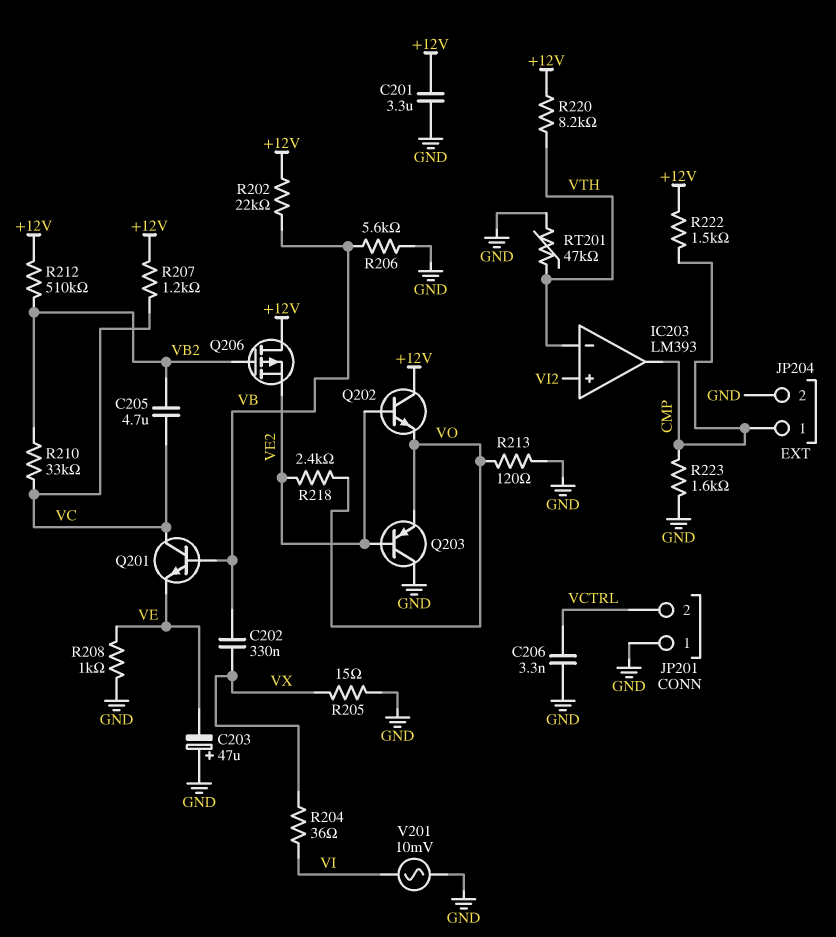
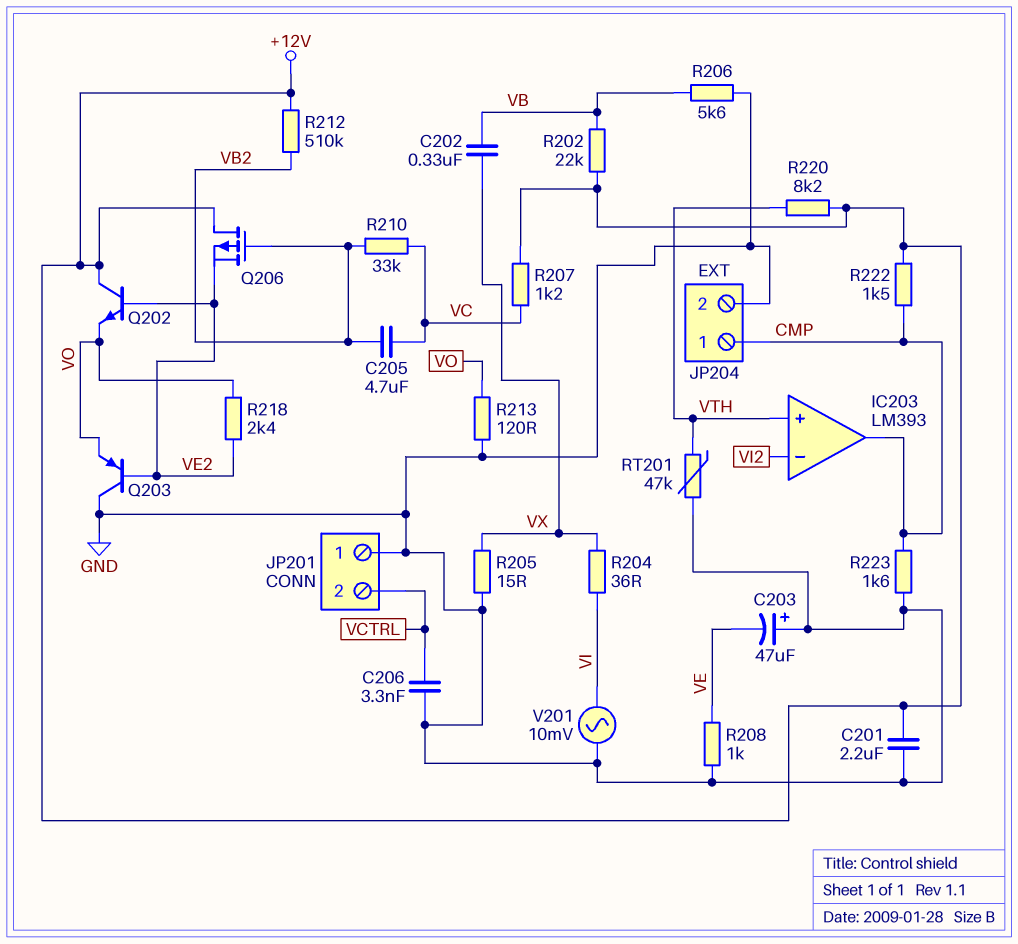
C201: 3.3uF (+12V, GND) -> 2.2uF (+12V, GND)
IC203 pin in+: VI2 -> VTH
IC203 pin in-: VTH -> VI2
Q201: NPN (B VB, C VC, E VE) -> none

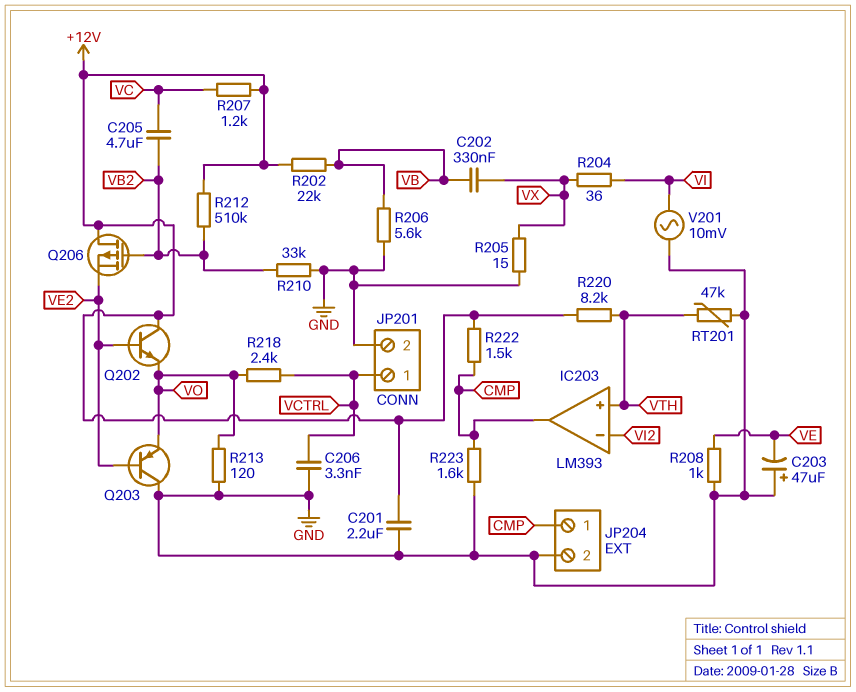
JP201 pin 1: GND -> VCTRL
JP201 pin 2: VCTRL -> GND
R210: 33k (VB2, VC) -> 33k (GND, VB2)
R218: 2.4k (VE2, VO) -> 2.4k (VCTRL, VO)

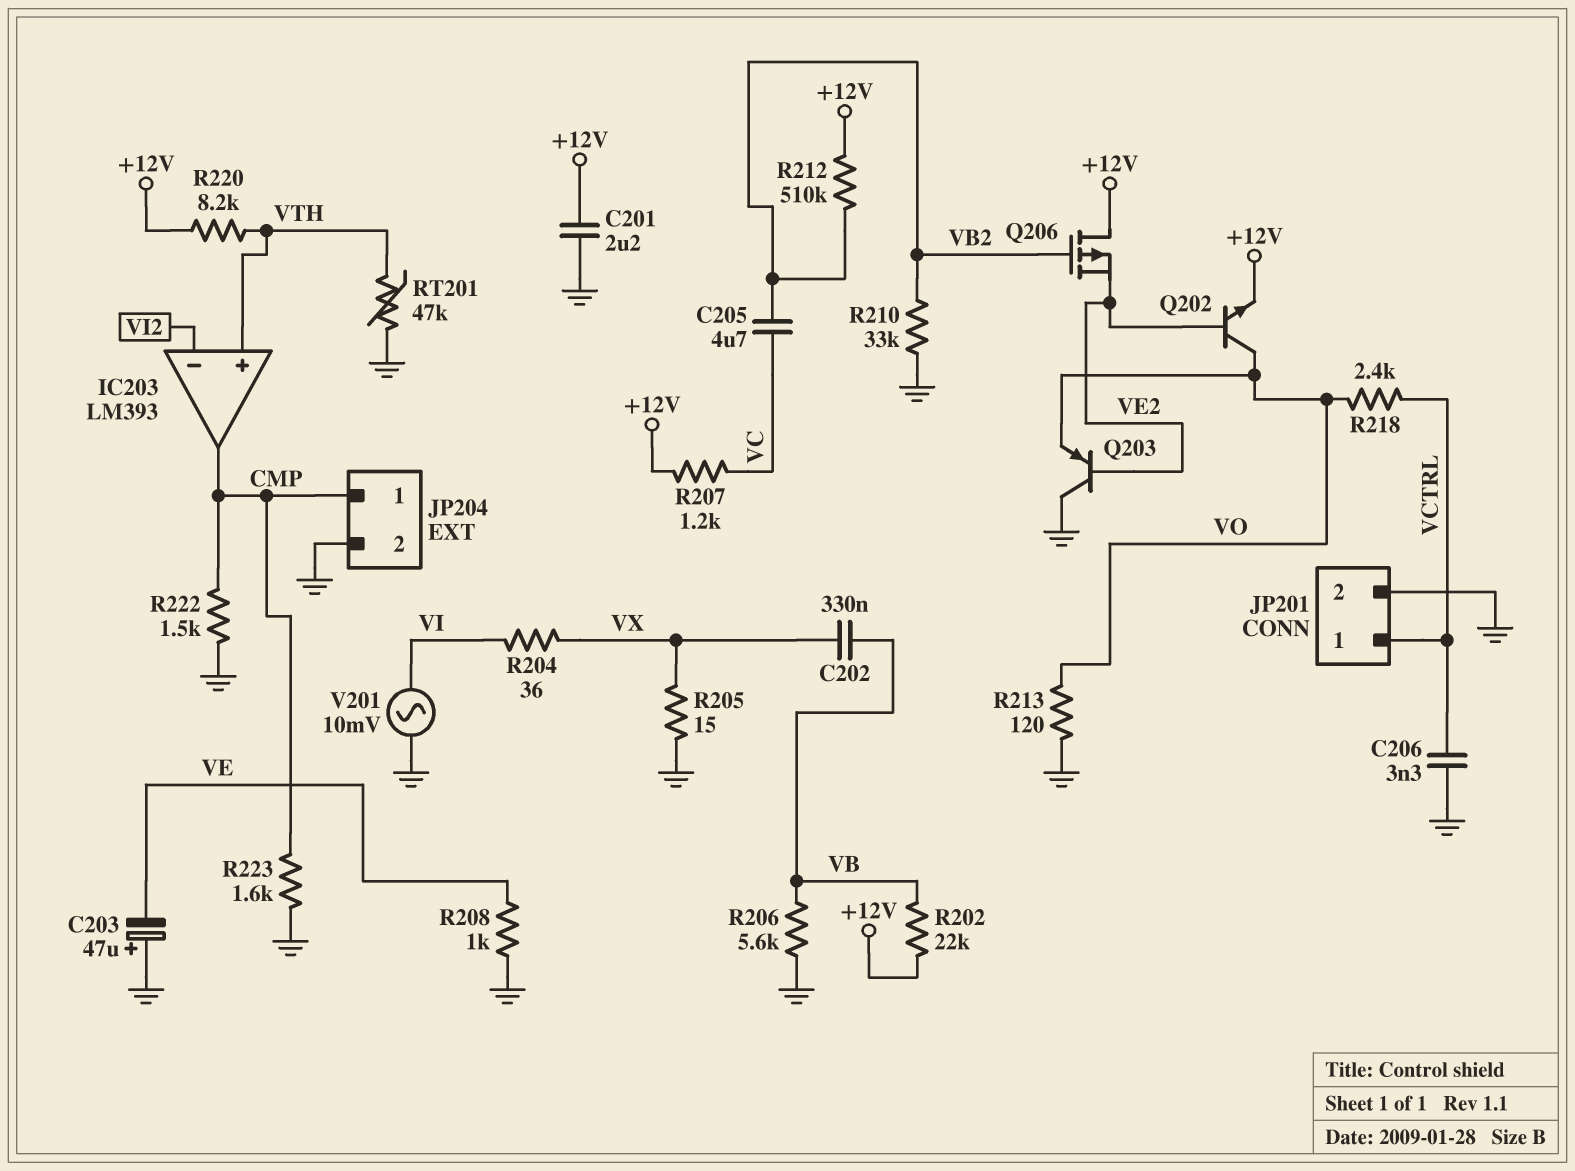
Q202: NPN (B VE2, C +12V, E VO) -> NPN (B VE2, C VO, E +12V)
R222: 1.5k (+12V, CMP) -> 1.5k (CMP, GND)

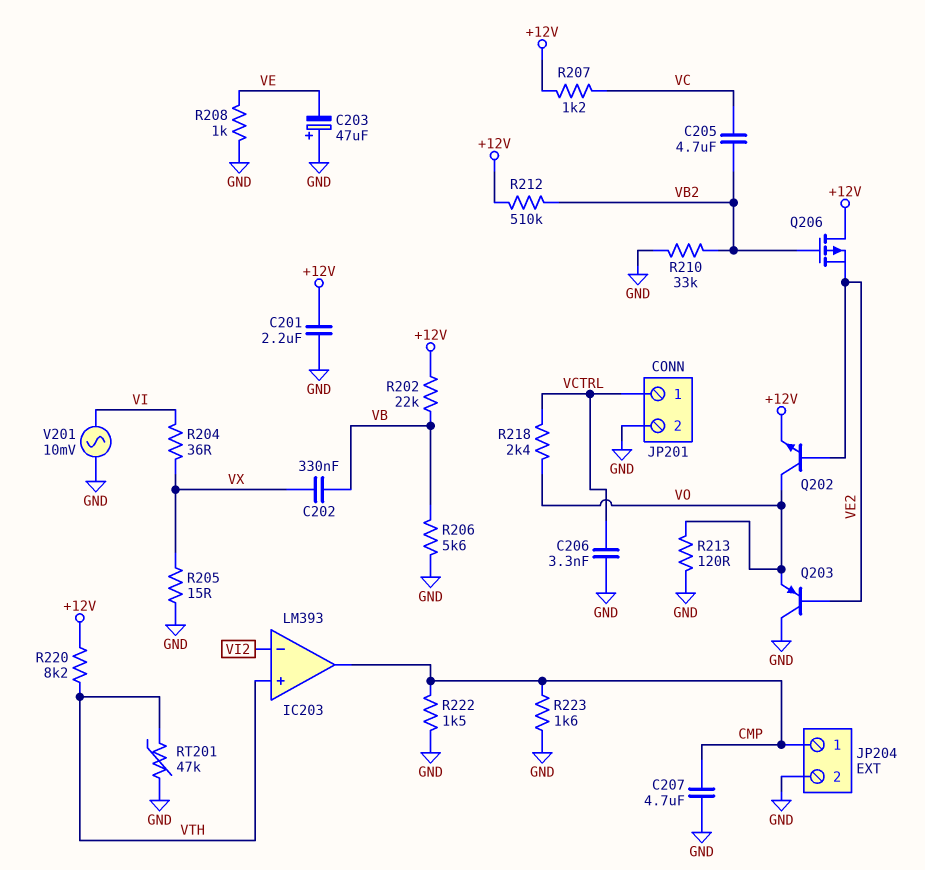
C207: none -> 4.7uF (CMP, GND)

